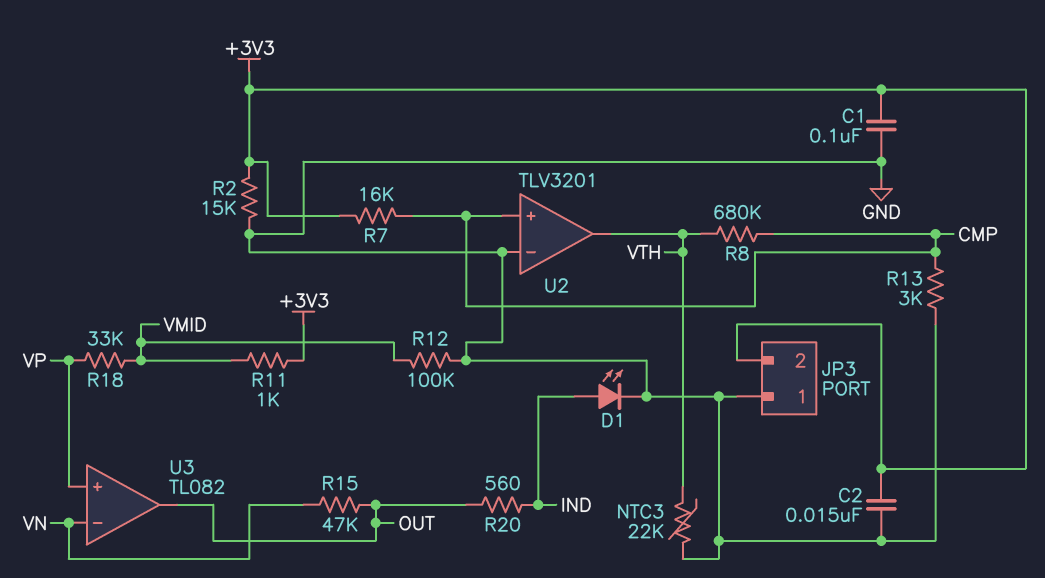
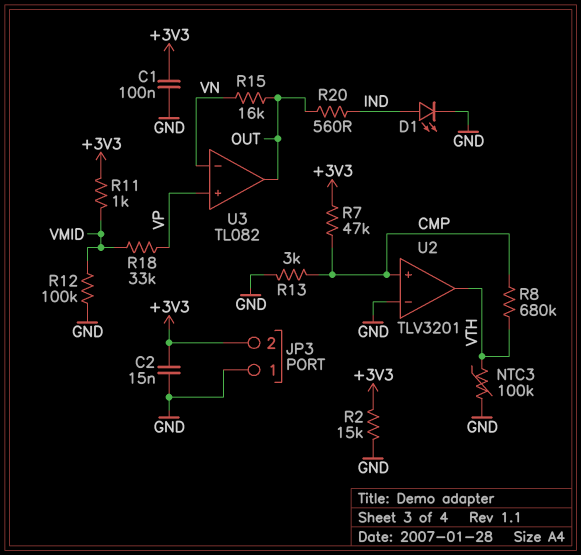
NTC3: 22k (GND, VTH) -> 100k (GND, VTH)
R7: 16k (+3V3, CMP) -> 47k (+3V3, CMP)
R15: 47k (OUT, VN) -> 16k (OUT, VN)

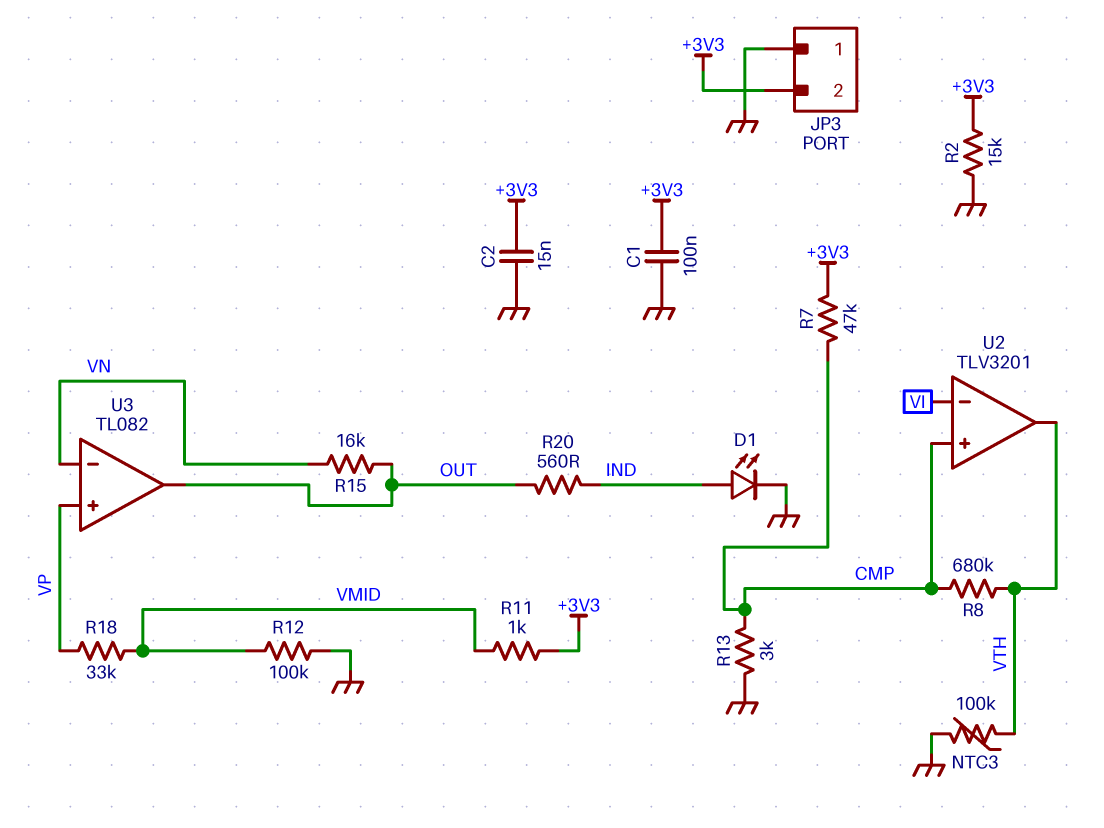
U2 pin in-: GND -> VI

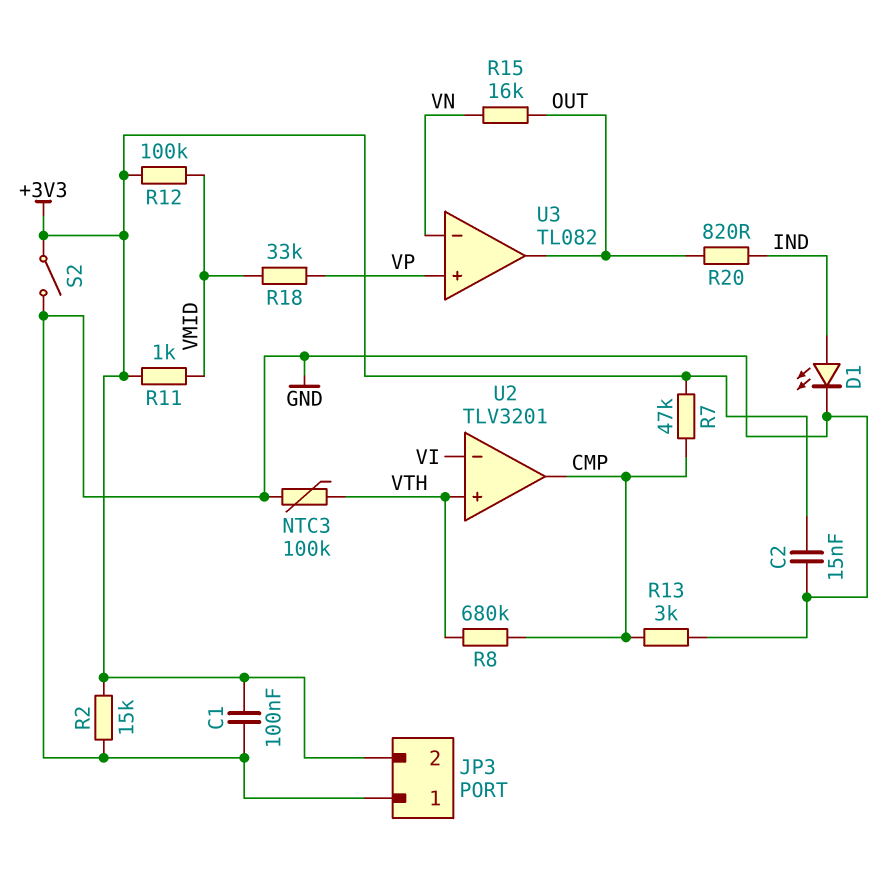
R12: 100k (GND, VMID) -> 100k (+3V3, VMID)
R20: 560 (IND, OUT) -> 820 (IND, OUT)
S2: none -> switch (+3V3, GND)
U2 pin in+: CMP -> VTH
U2 pin out: VTH -> CMP

